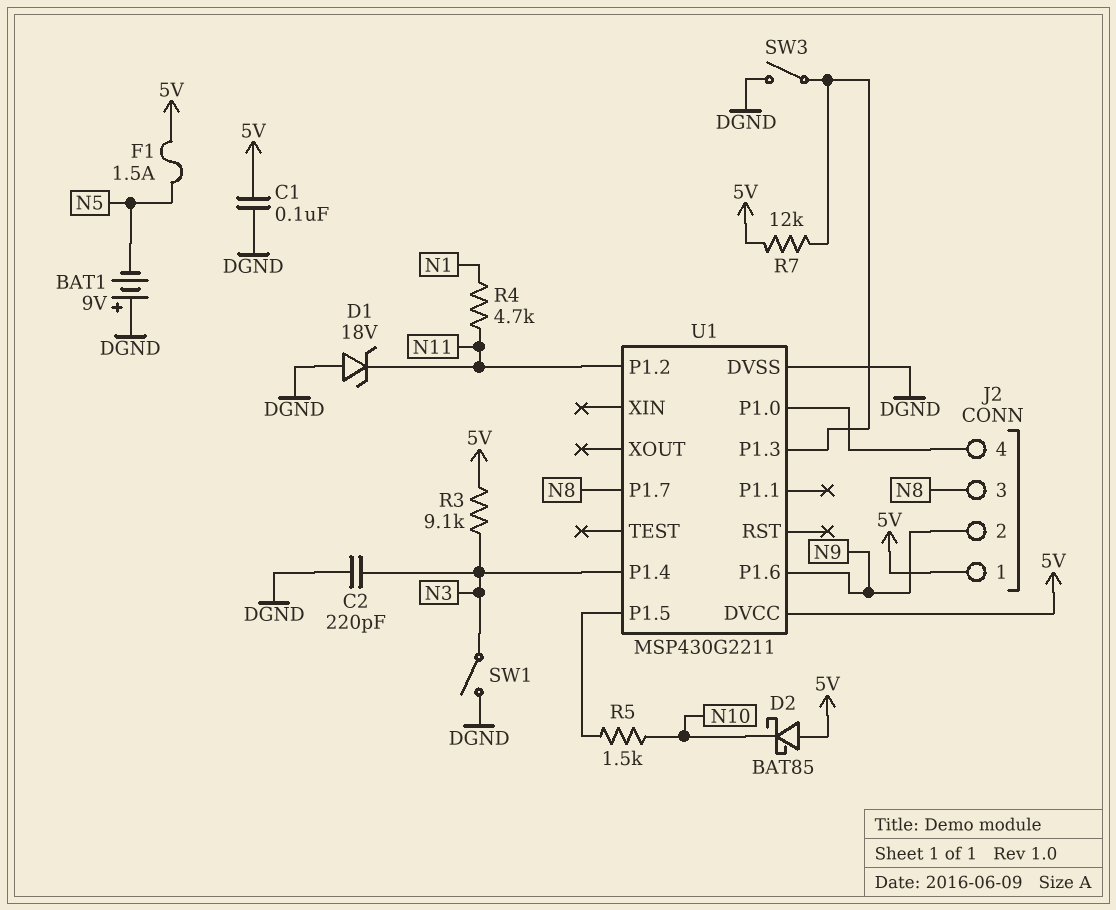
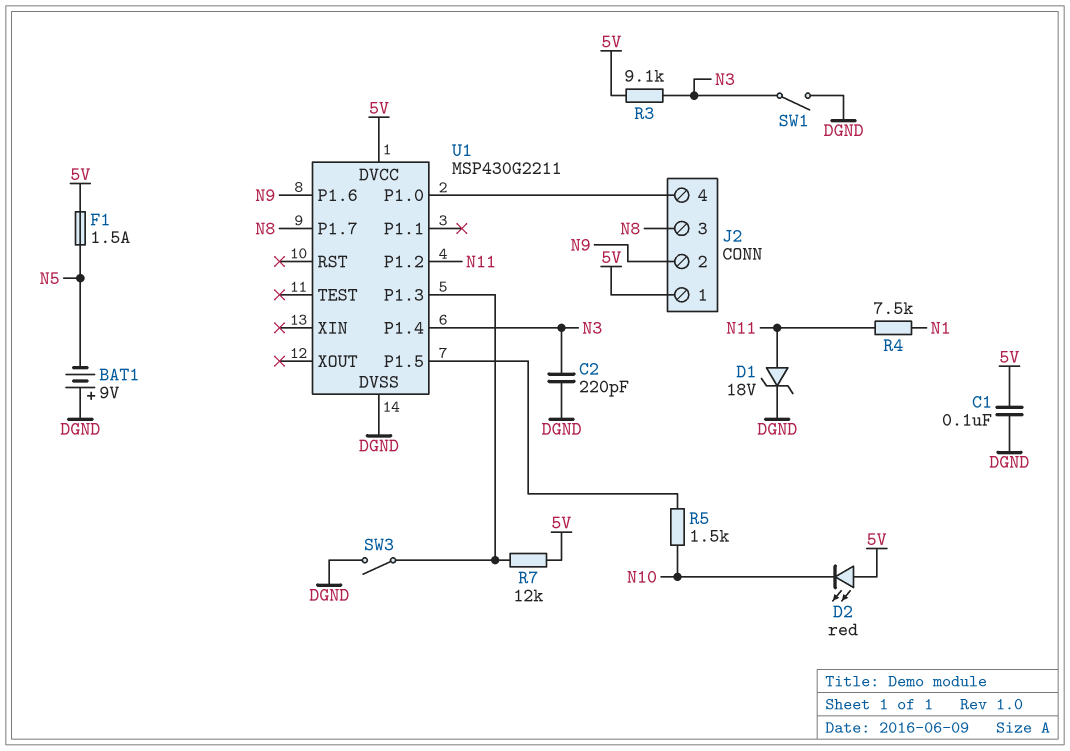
D1: zener 18V (A DGND, K N11) -> zener 18V (A N11, K DGND)
D2: schottky BAT85 (A 5V, K N10) -> LED red (A 5V, K N10)
R4: 4.7k (N1, N11) -> 7.5k (N1, N11)

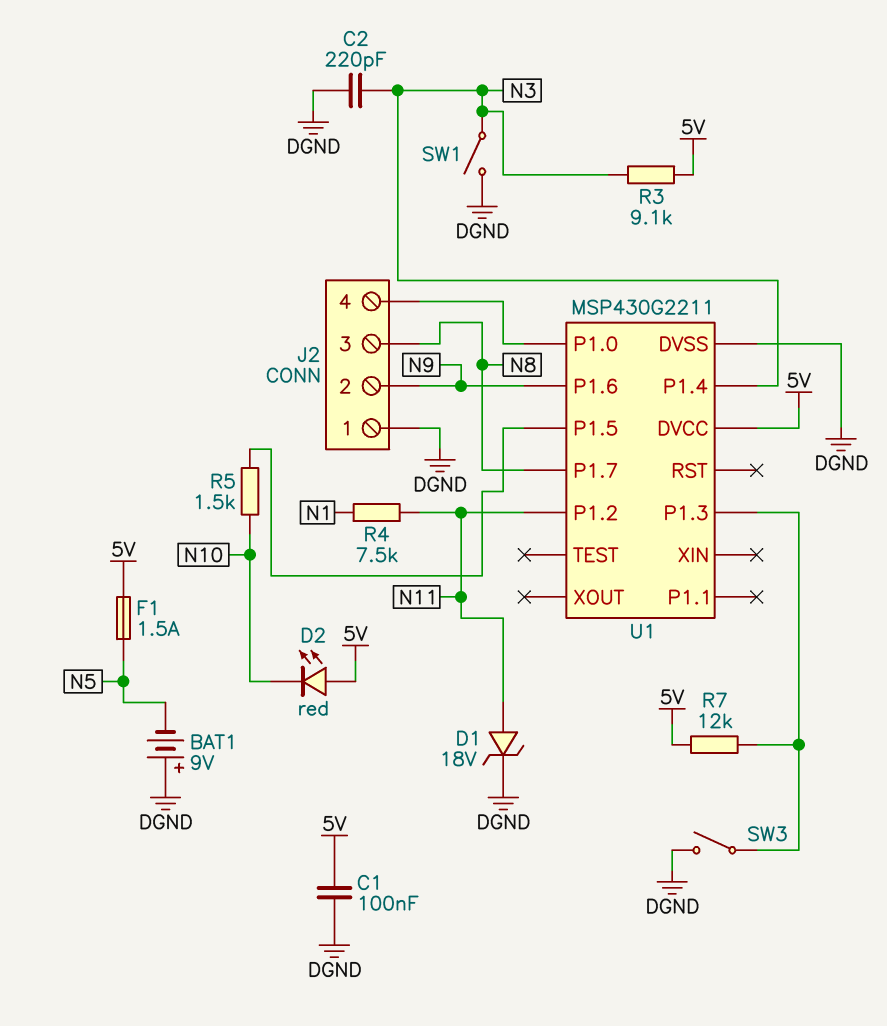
J2 pin 1: 5V -> DGND

